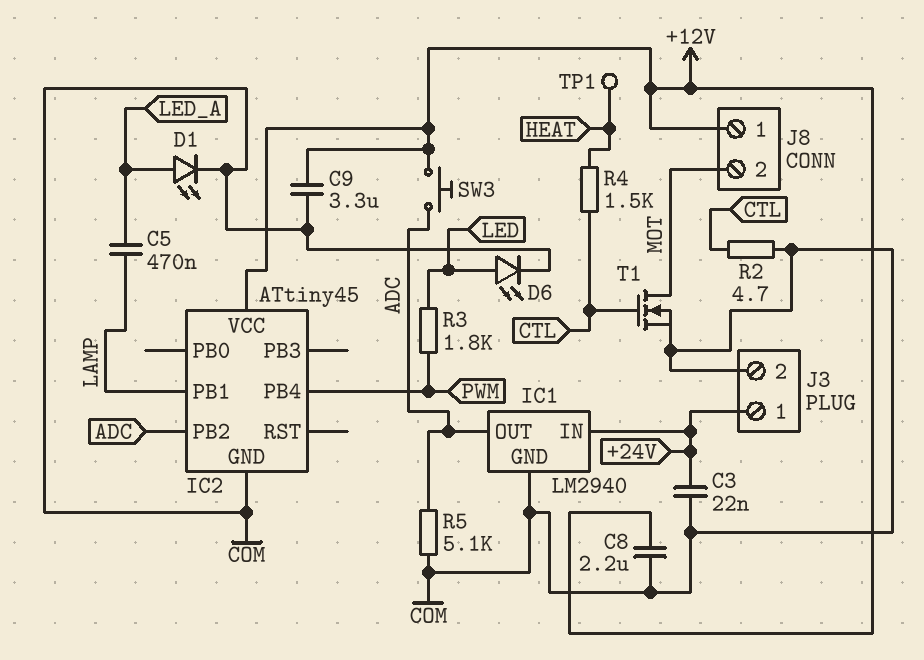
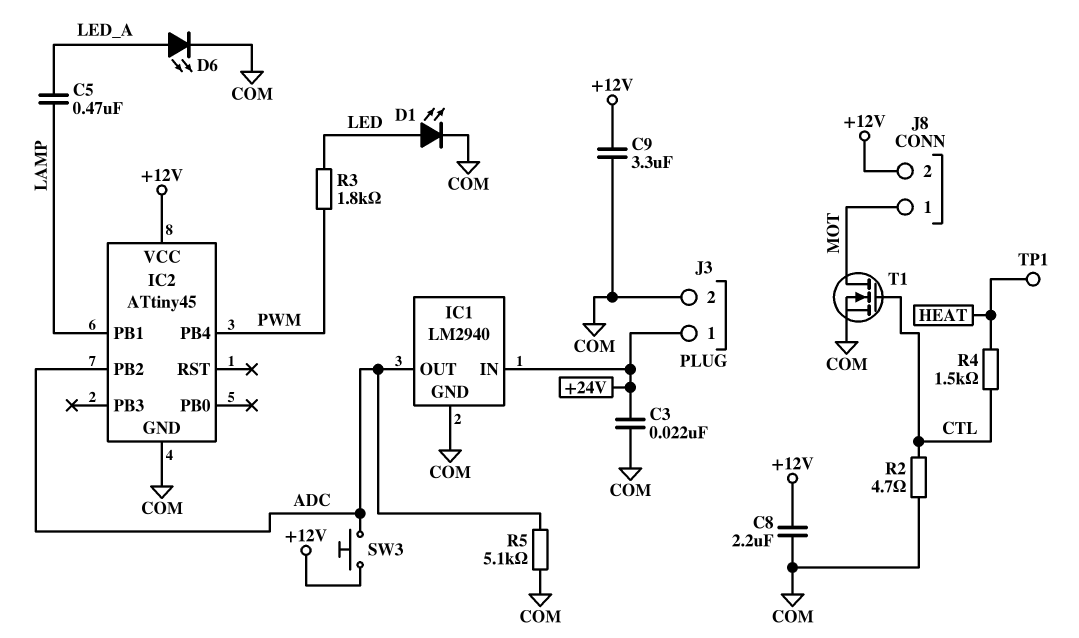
D1: LED (A LED_A, K COM) -> LED (A LED, K COM)
D6: LED (A LED, K COM) -> LED (A LED_A, K COM)
J8 pin 1: +12V -> MOT
J8 pin 2: MOT -> +12V

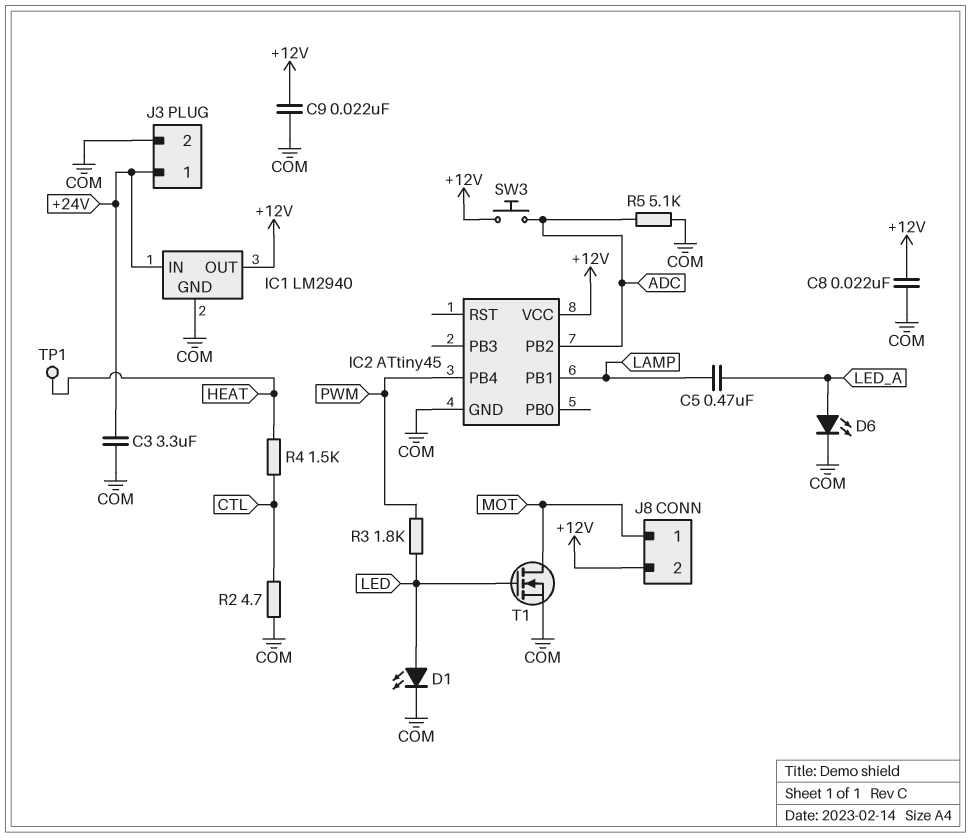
C3: 22nF (+24V, COM) -> 3.3uF (+24V, COM)
C8: 2.2uF (+12V, COM) -> 22nF (+12V, COM)
C9: 3.3uF (+12V, COM) -> 22nF (+12V, COM)
IC1 pin OUT: ADC -> +12V
T1: NMOS (G CTL, D MOT, S COM) -> NMOS (G LED, D MOT, S COM)

